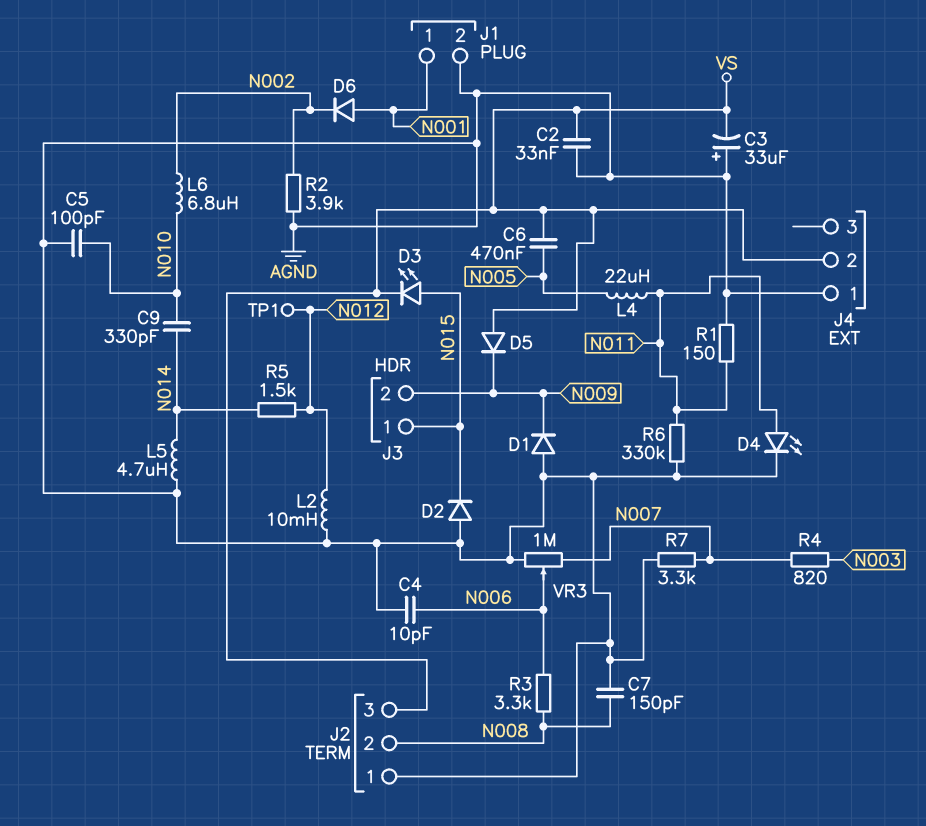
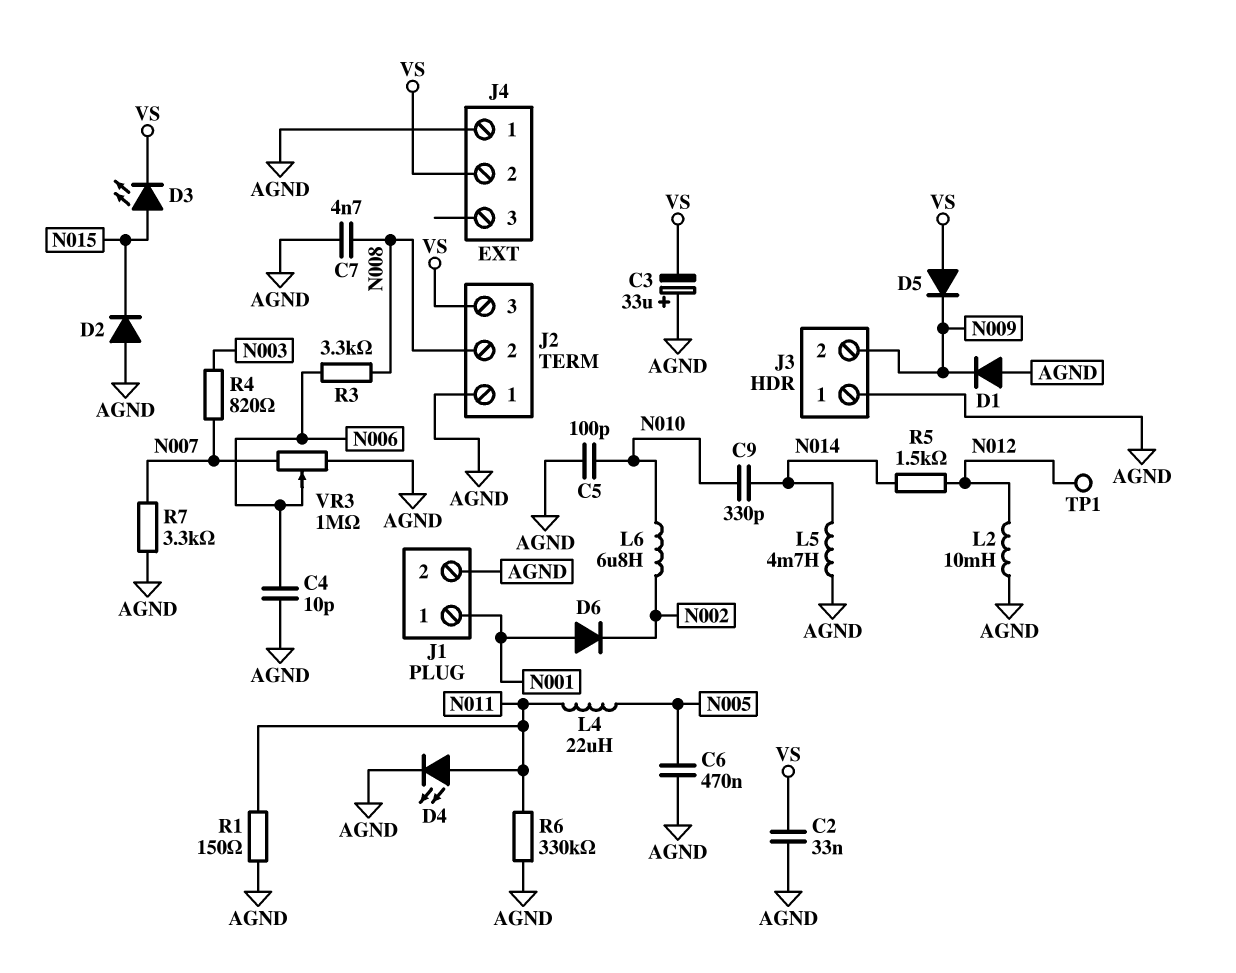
C6: 470nF (N005, VS) -> 470nF (AGND, N005)
C7: 150pF (AGND, N008) -> 4.7nF (AGND, N008)
J3 pin 1: N015 -> AGND
L5: 4.7uH (AGND, N014) -> 4.7mH (AGND, N014)
R2: 3.9k (AGND, N002) -> none

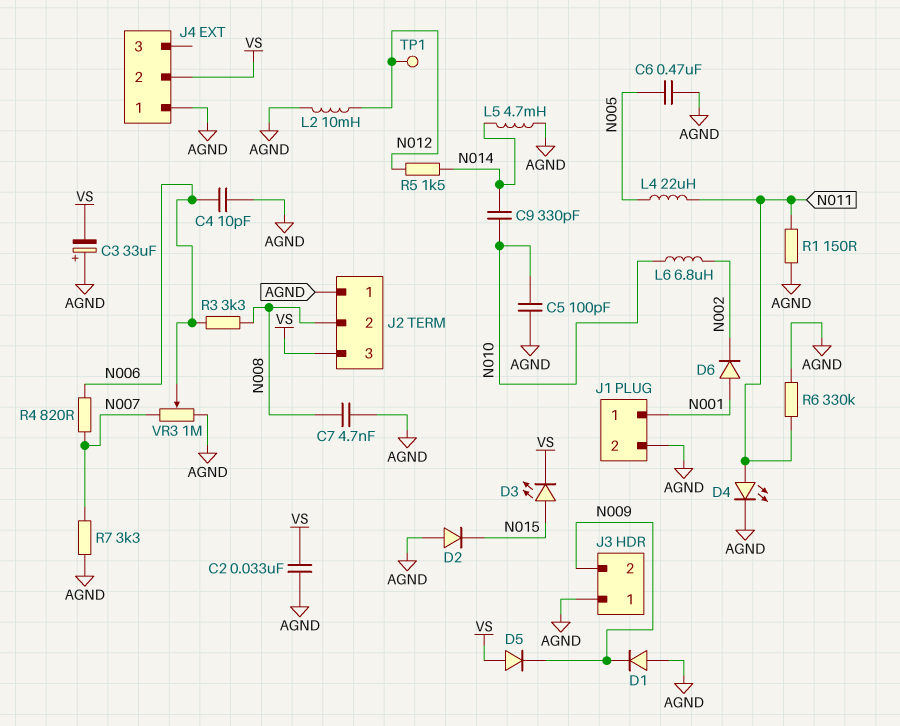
R4: 820 (N003, N007) -> 820 (N006, N007)

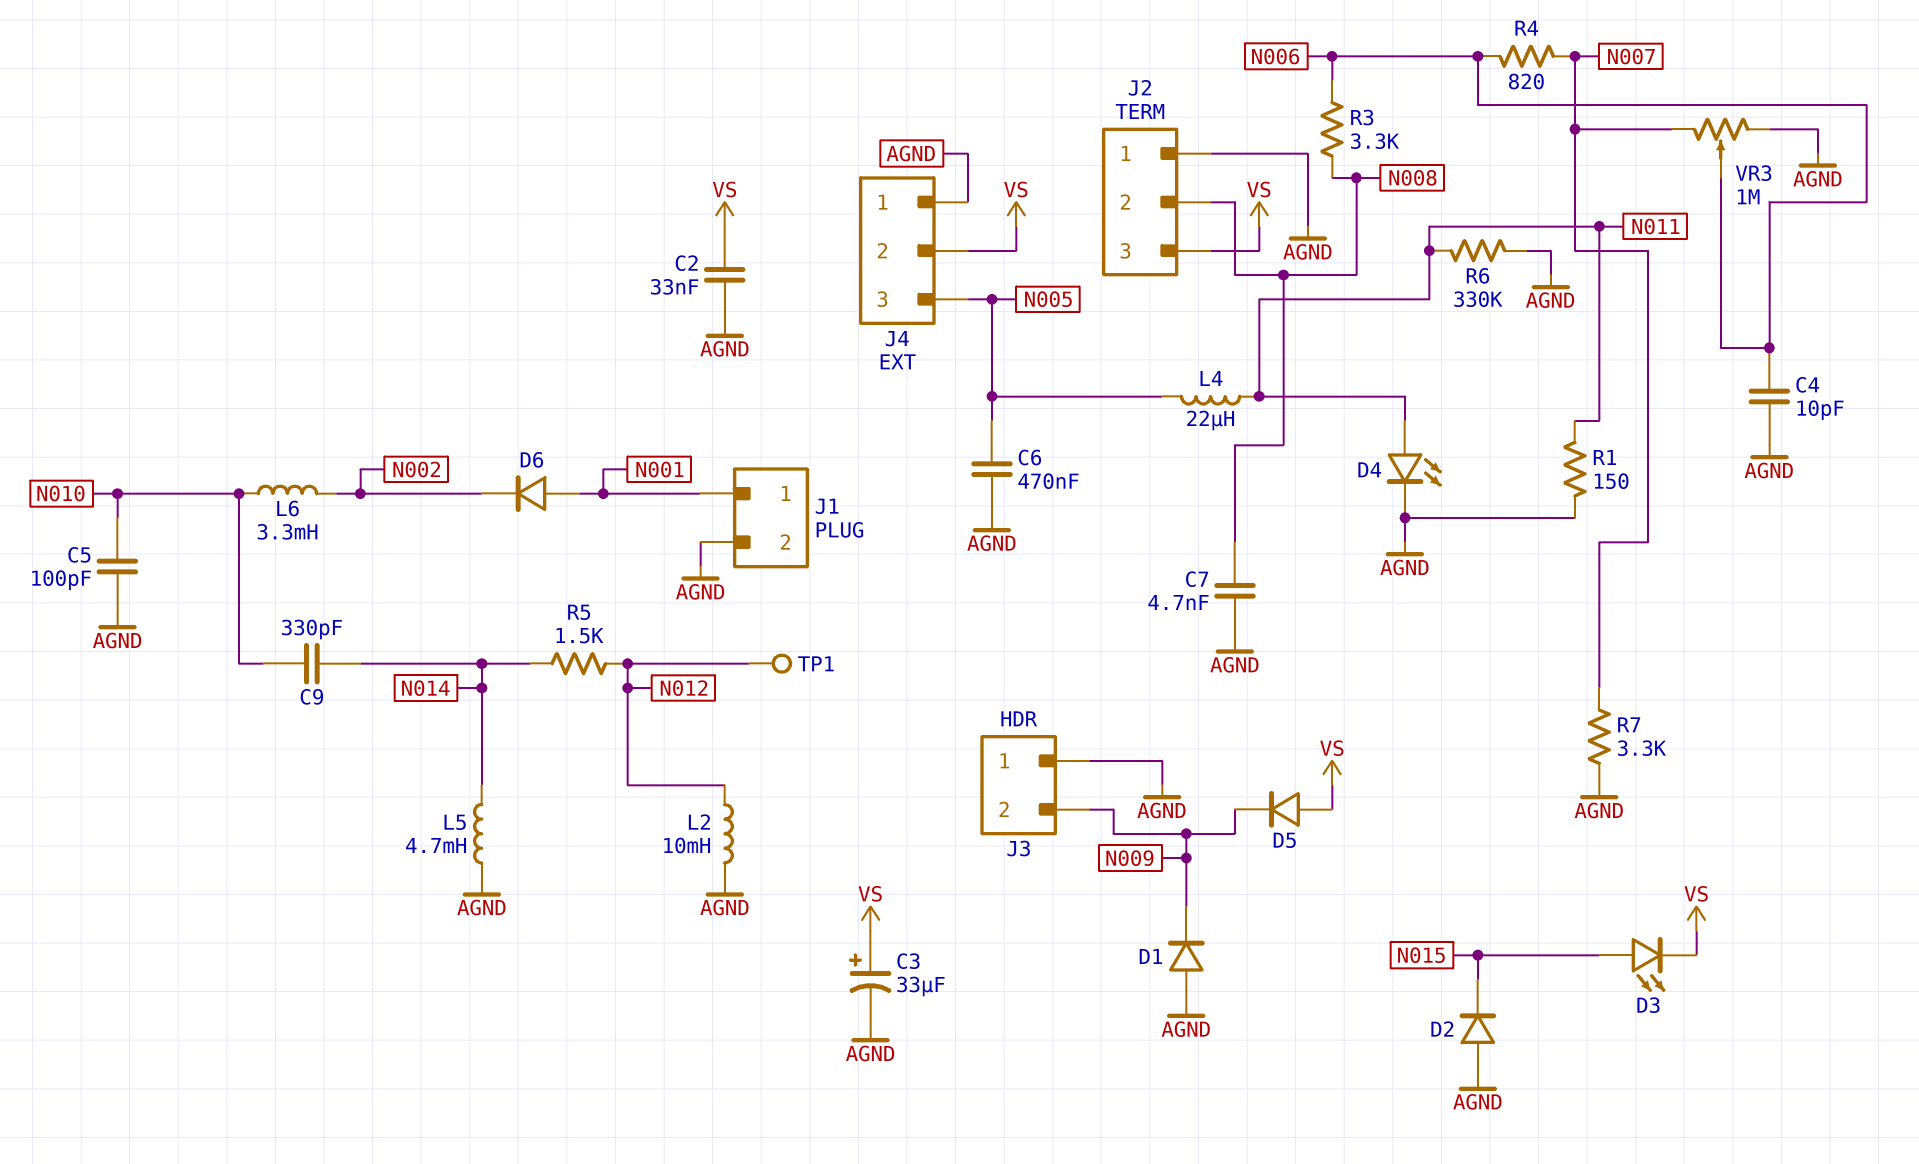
C3: 33uF (plus AGND, minus VS) -> 33uF (plus VS, minus AGND)
J4 pin 3: none -> N005
L6: 6.8uH (N002, N010) -> 3.3mH (N002, N010)

